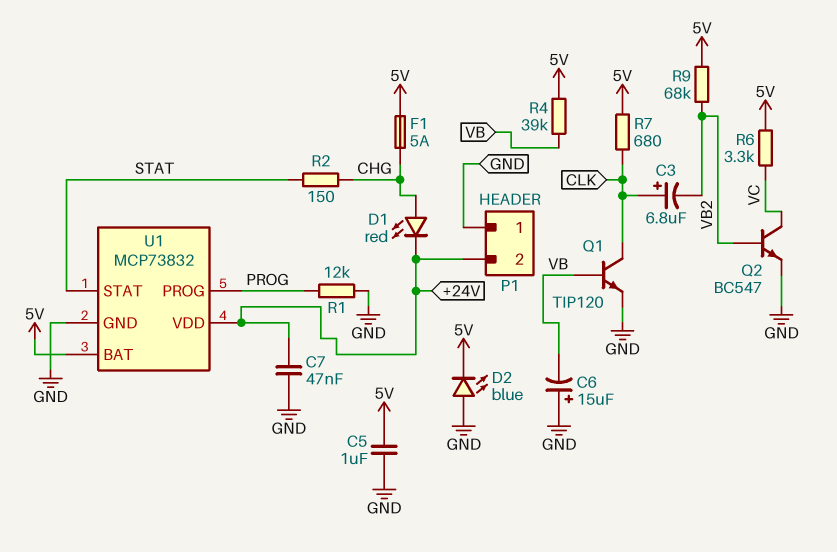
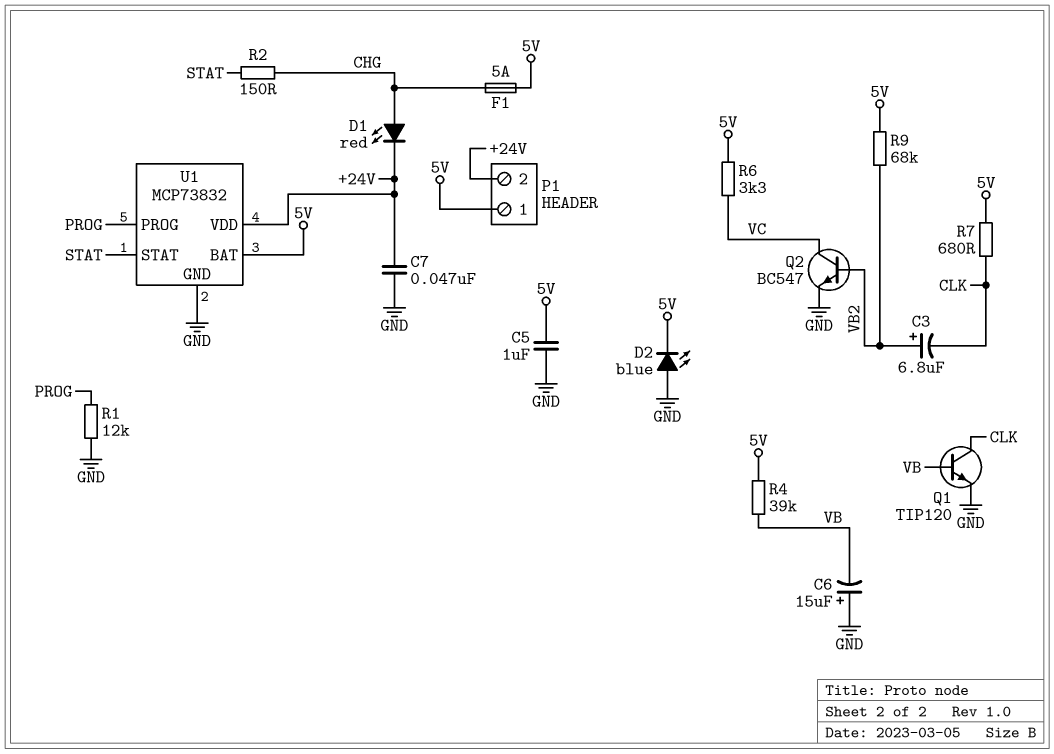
C3: 6.8uF (plus CLK, minus VB2) -> 6.8uF (plus VB2, minus CLK)
P1 pin 1: GND -> 5V

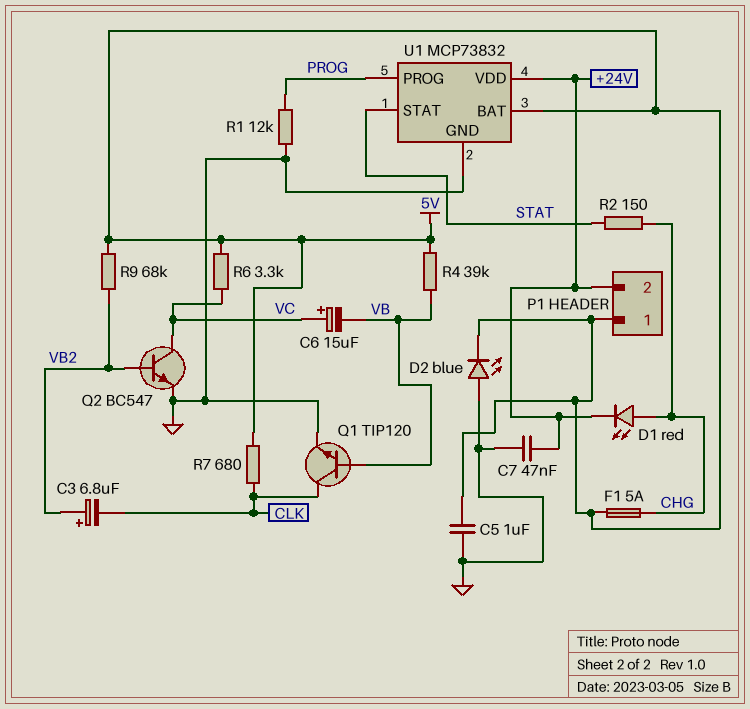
C6: 15uF (plus GND, minus VB) -> 15uF (plus VC, minus VB)

